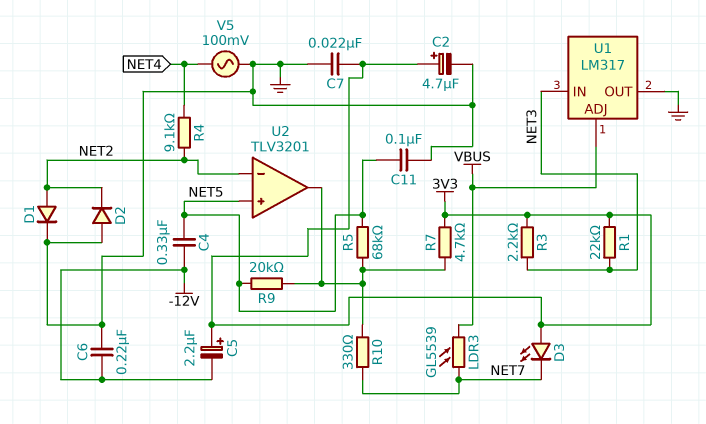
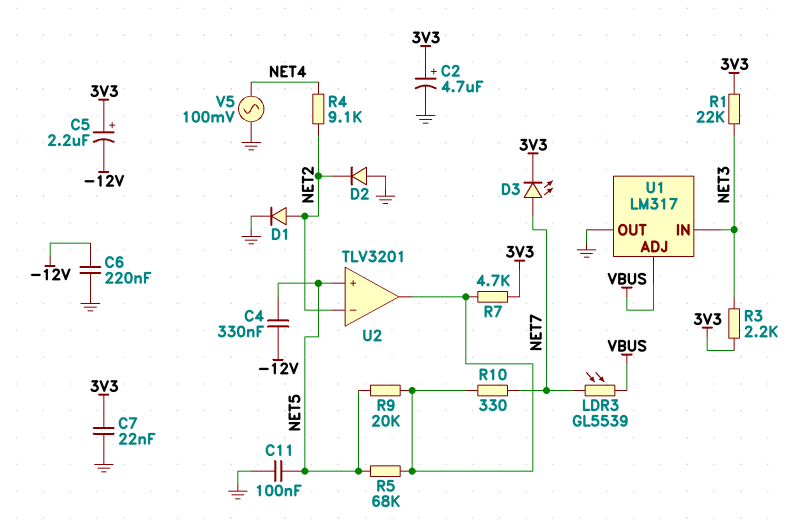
D3: LED (A 3V3, K NET7) -> LED (A NET7, K 3V3)

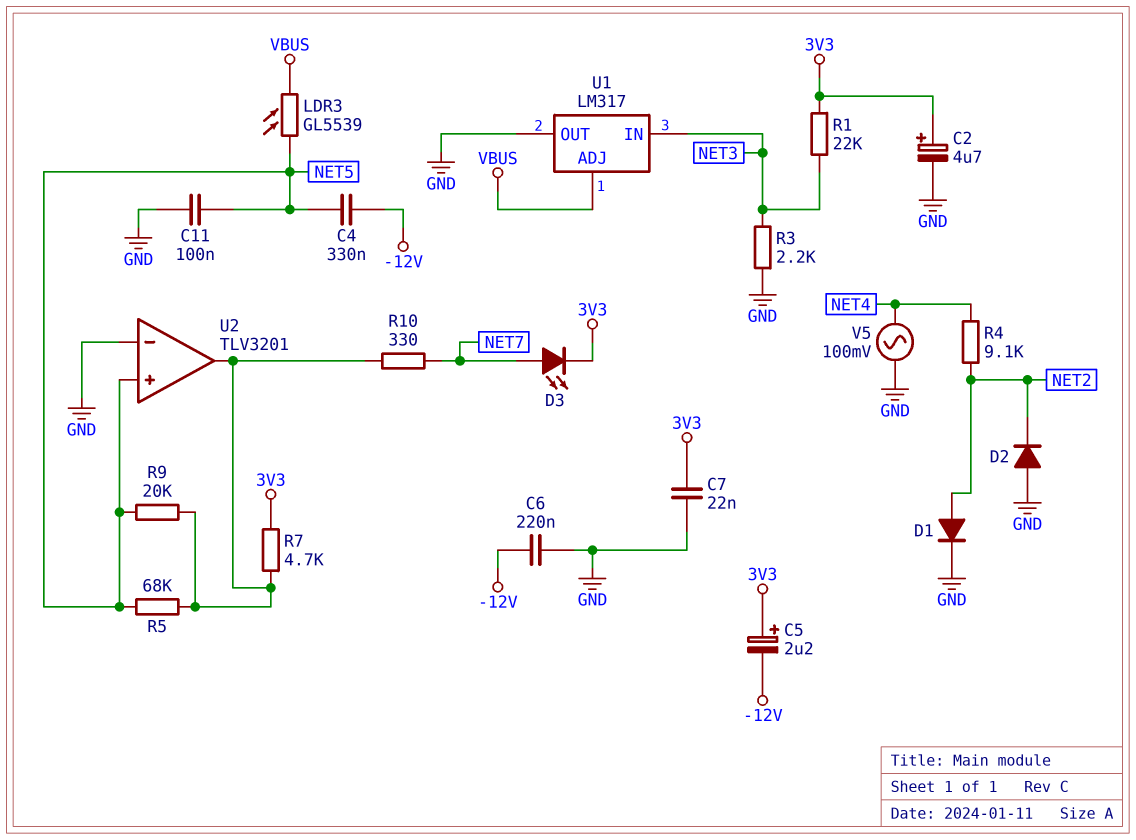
LDR3: GL5539 (NET7, VBUS) -> GL5539 (NET5, VBUS)
R3: 2.2k (3V3, NET3) -> 2.2k (GND, NET3)
U2 pin in-: NET2 -> GND

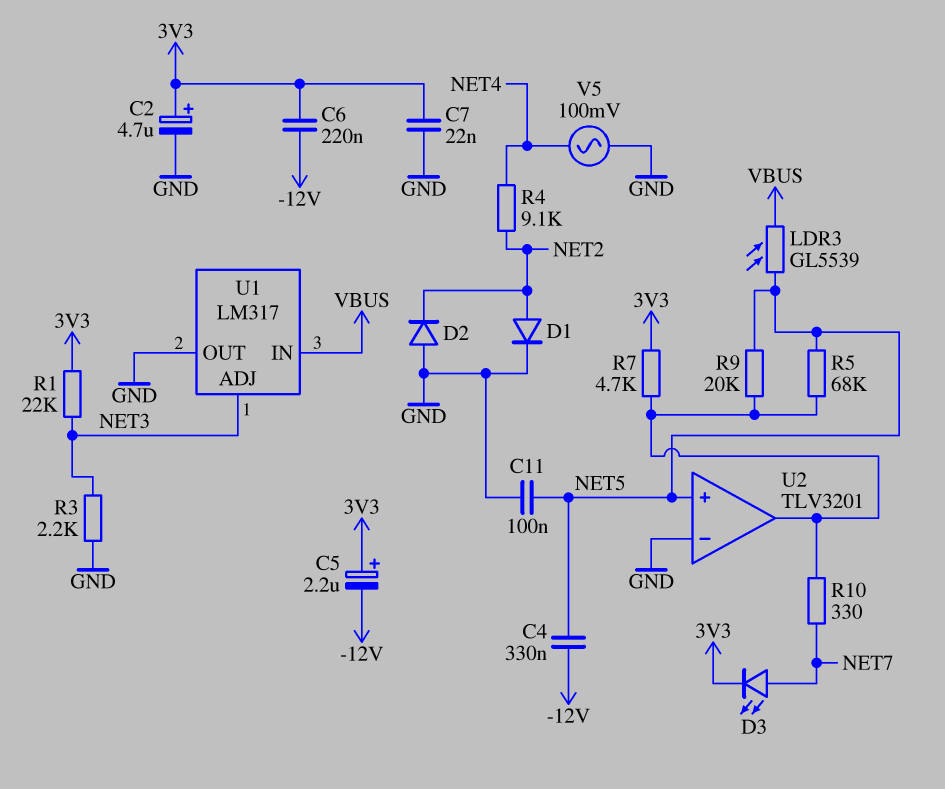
C6: 220nF (-12V, GND) -> 220nF (-12V, 3V3)
U1 pin ADJ: VBUS -> NET3
U1 pin IN: NET3 -> VBUS

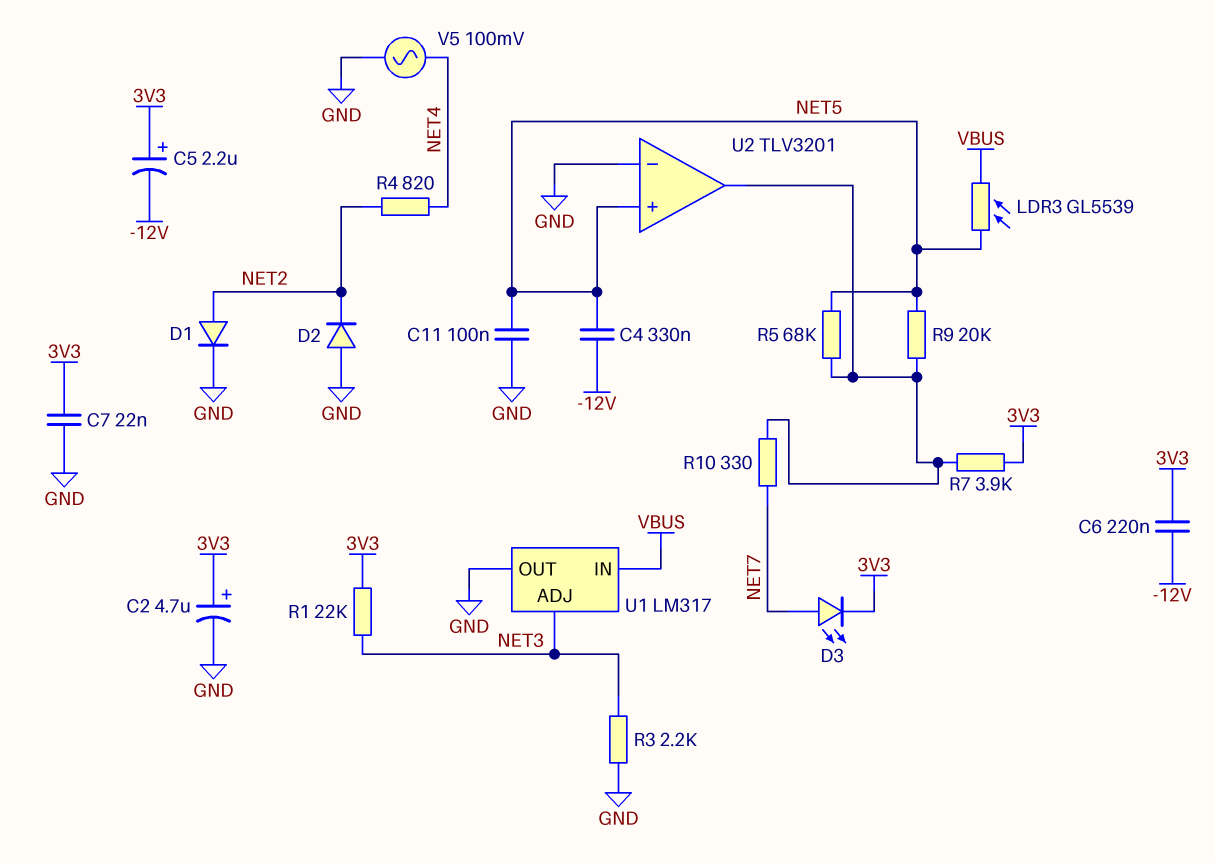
R4: 9.1k (NET2, NET4) -> 820 (NET2, NET4)
R7: 4.7k (3V3, U2/out) -> 3.9k (3V3, U2/out)

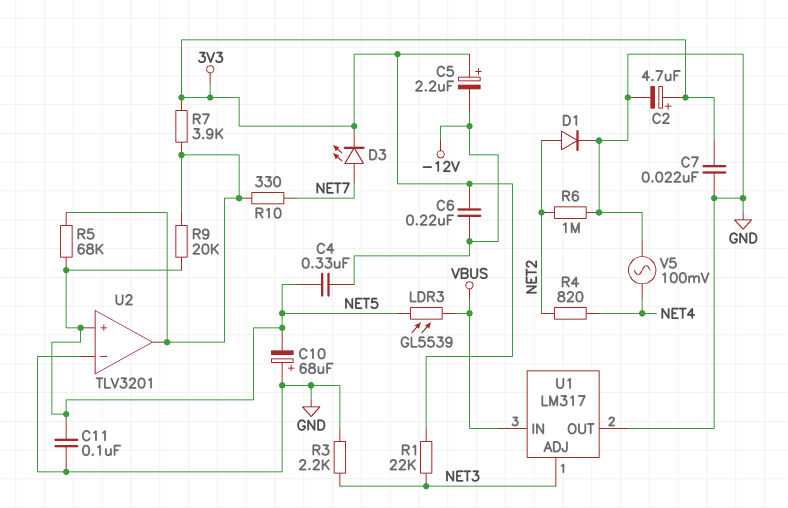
C10: none -> 68uF (plus GND, minus NET5)
D2: diode (A GND, K NET2) -> none
R6: none -> 1M (GND, NET2)

